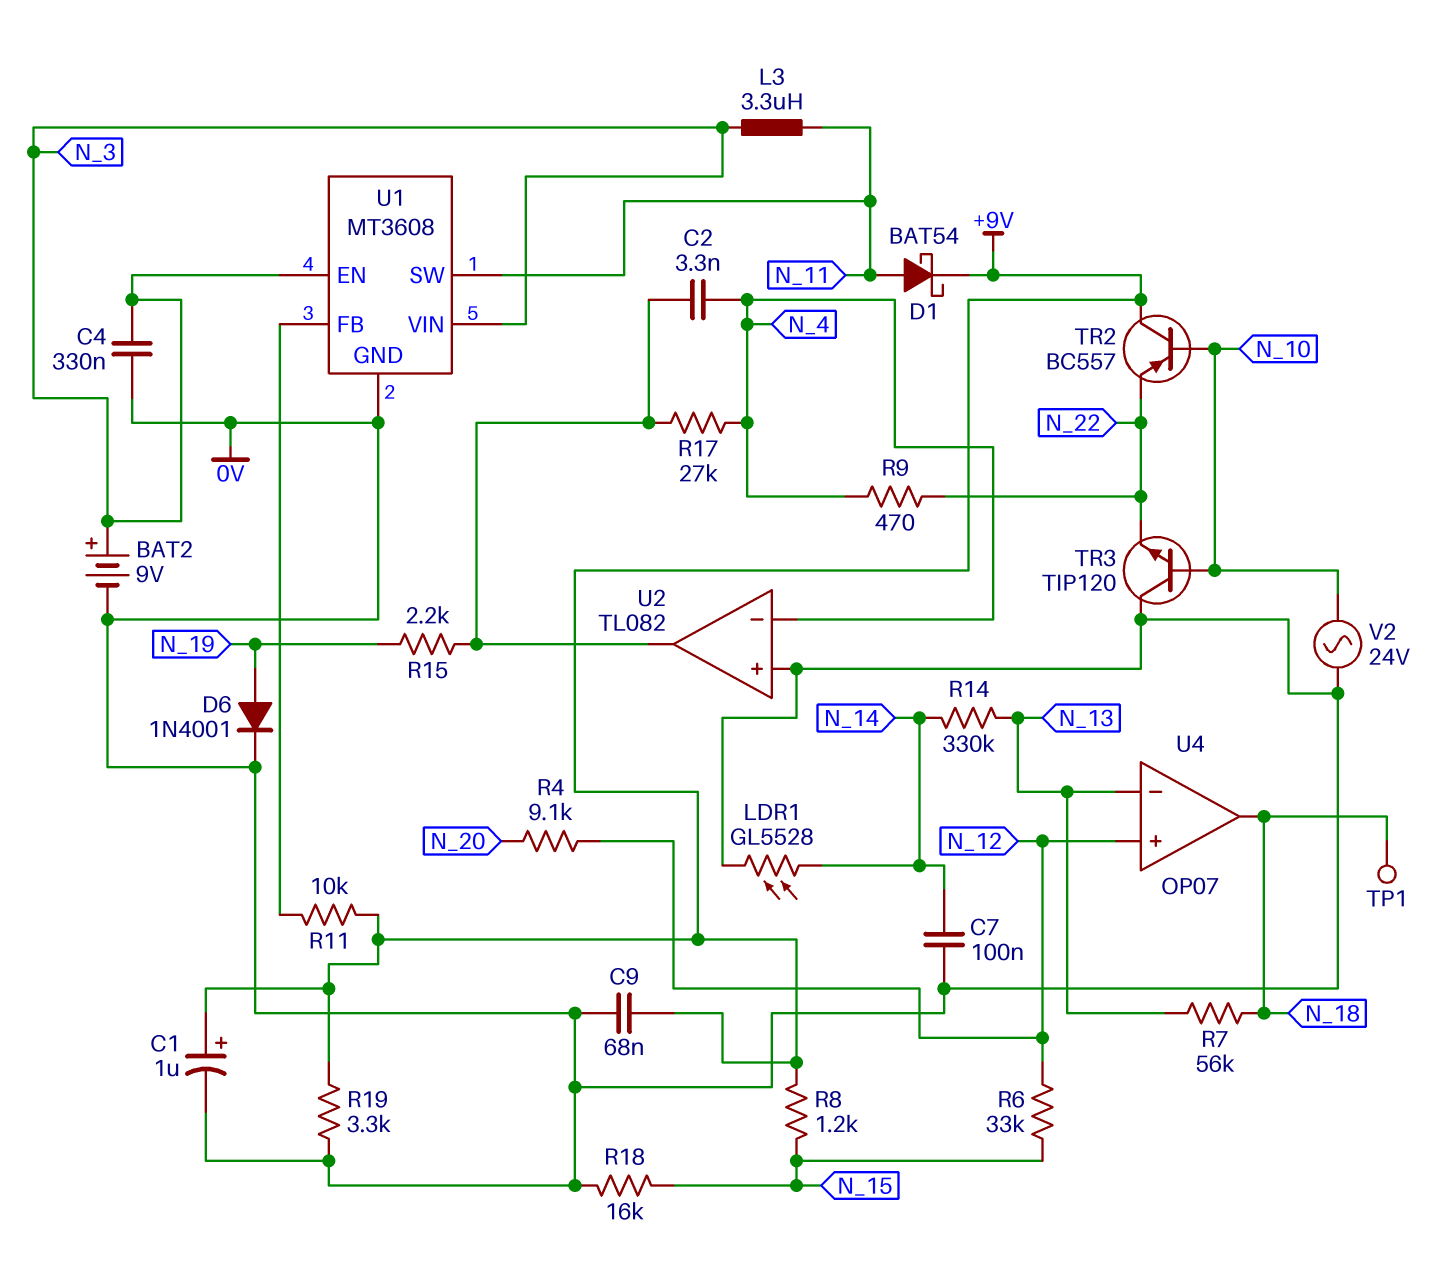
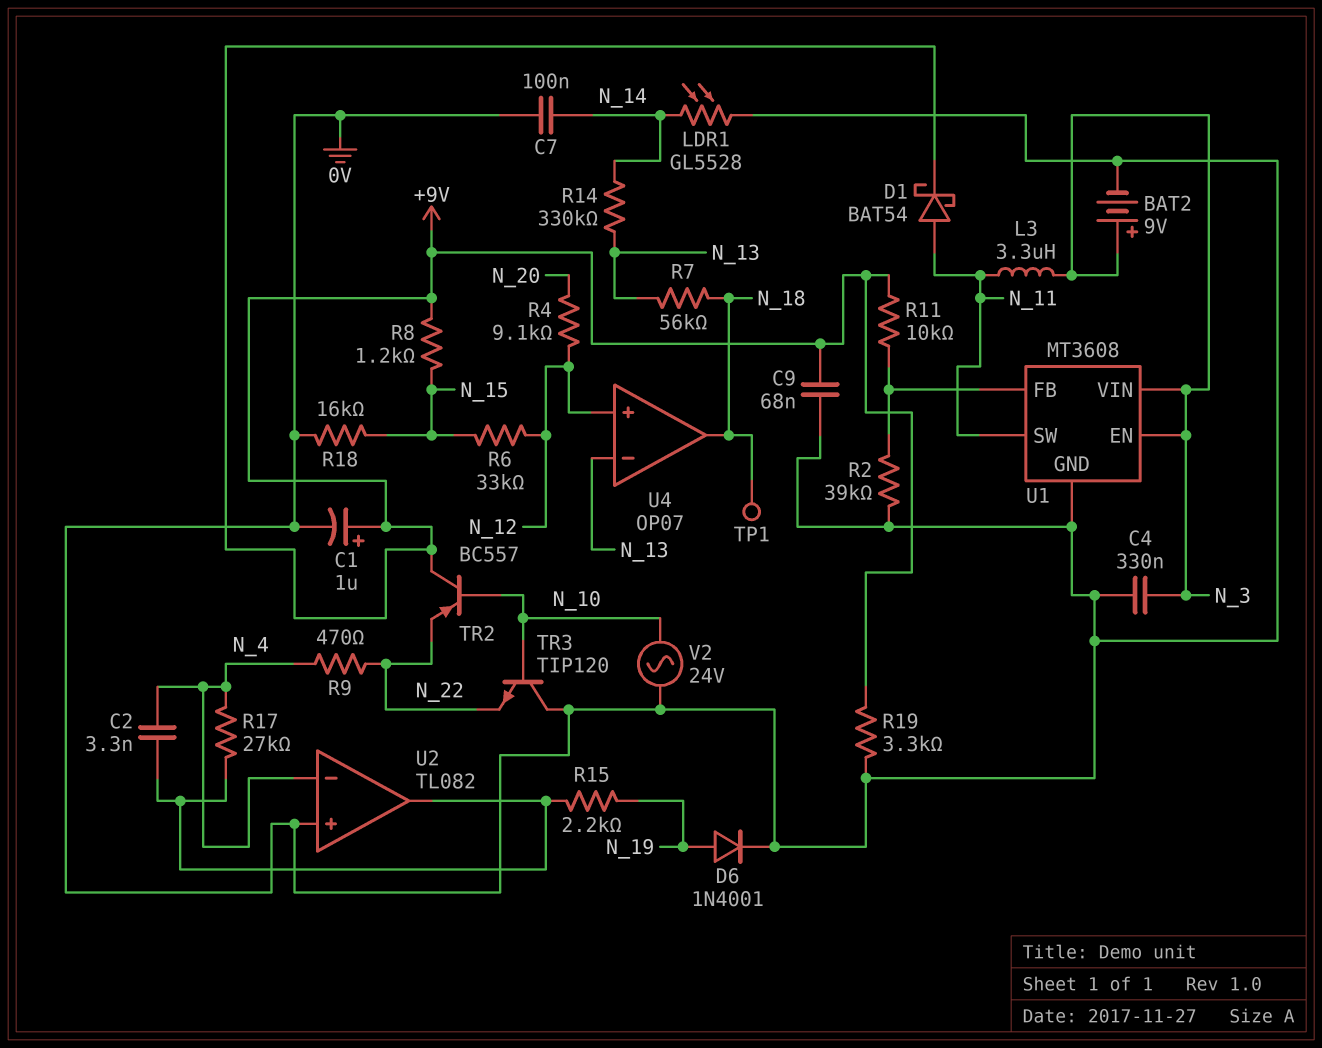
R2: none -> 39k (0V, U1/FB)

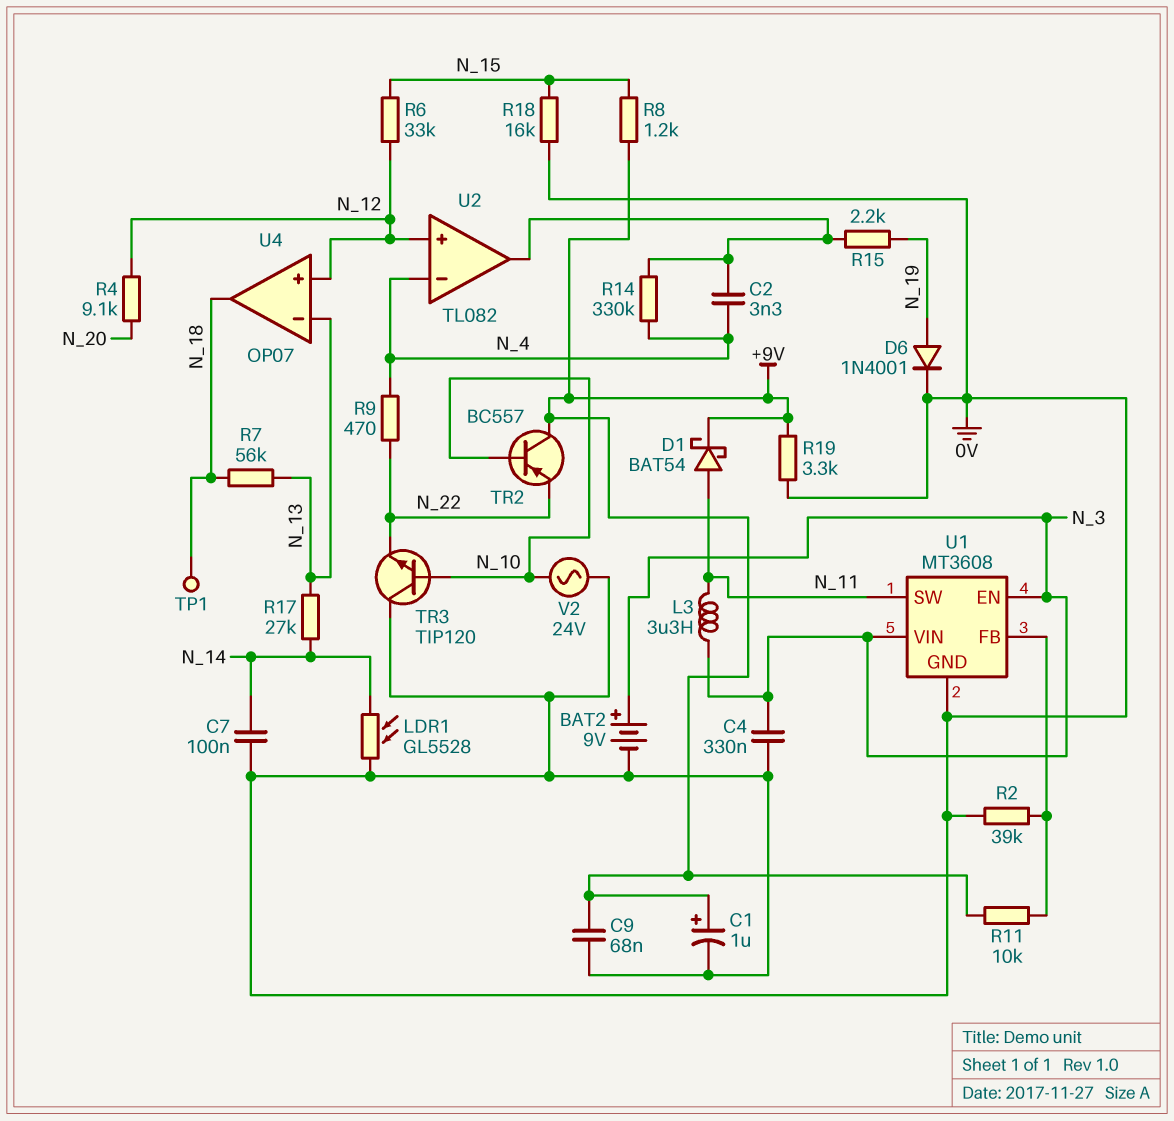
R14: 330k (N_13, N_14) -> 330k (N_4, U2/out)
R17: 27k (N_4, U2/out) -> 27k (N_13, N_14)
U2 pin in+: 0V -> N_12

